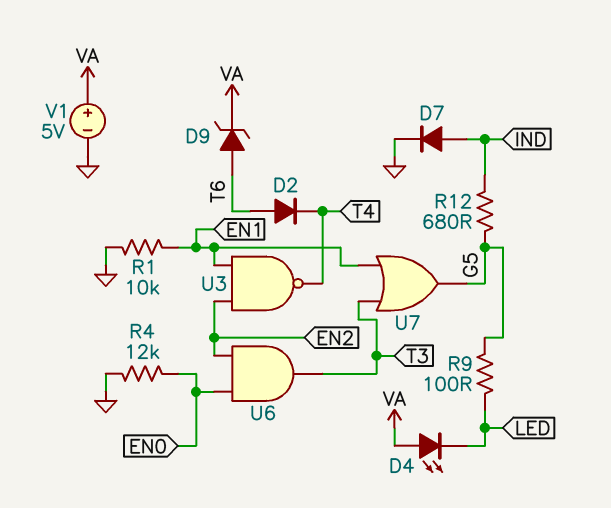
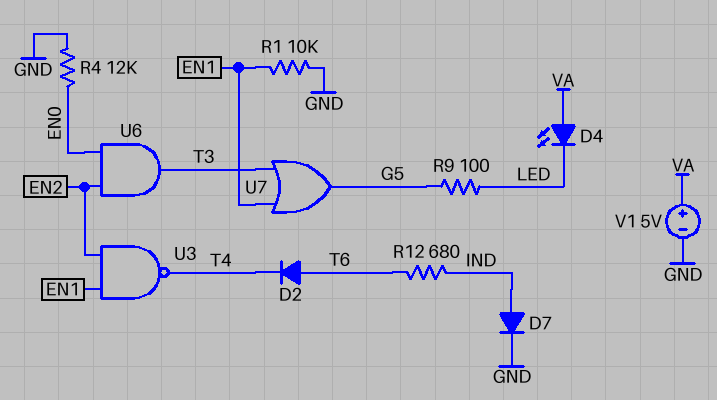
D9: zener (A T6, K VA) -> none
R12: 680 (G5, IND) -> 680 (IND, T6)

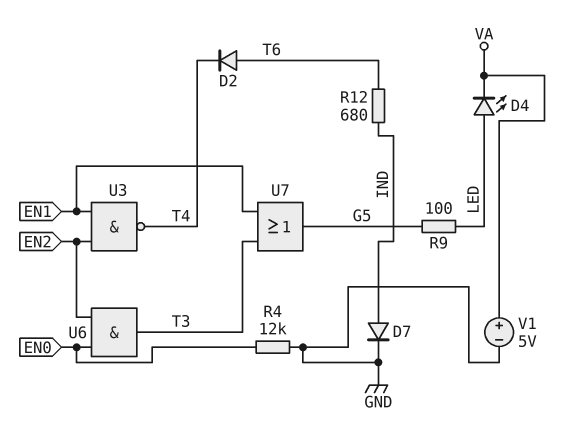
D4: LED (A VA, K LED) -> LED (A LED, K VA)
R1: 10k (EN1, GND) -> none

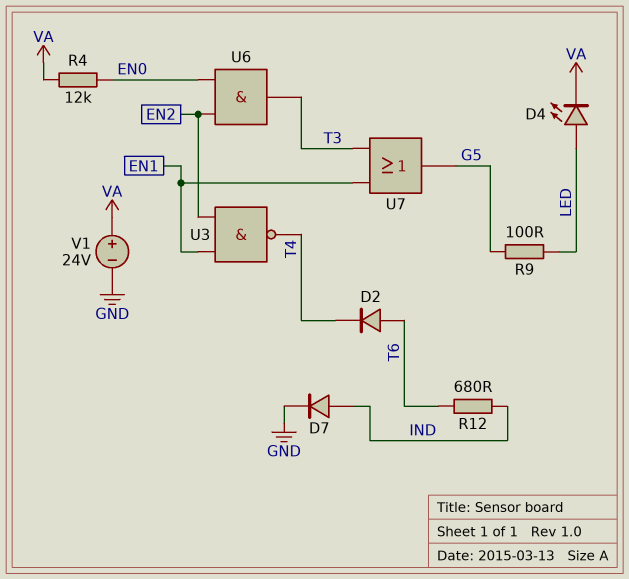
R4: 12k (EN0, GND) -> 12k (EN0, VA)
V1: 5V (plus VA, minus GND) -> 24V (plus VA, minus GND)

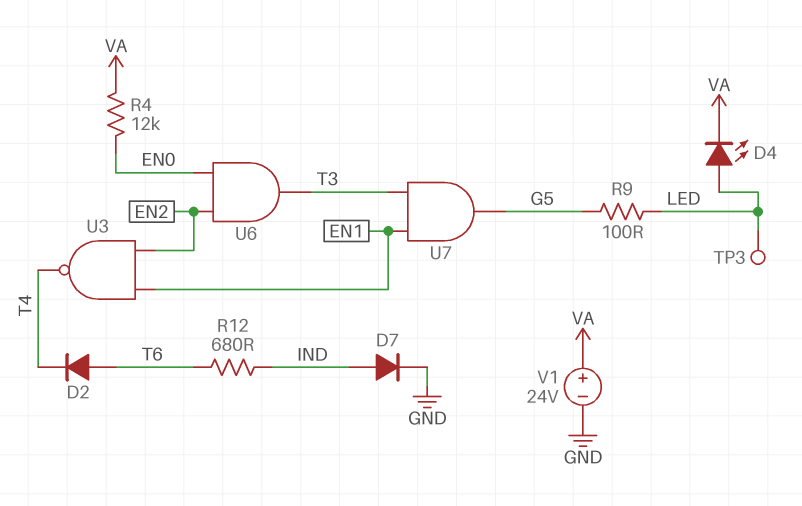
TP3: none -> test point (LED)
U7: OR (in EN1, in T3, out G5) -> AND (in EN1, in T3, out G5)

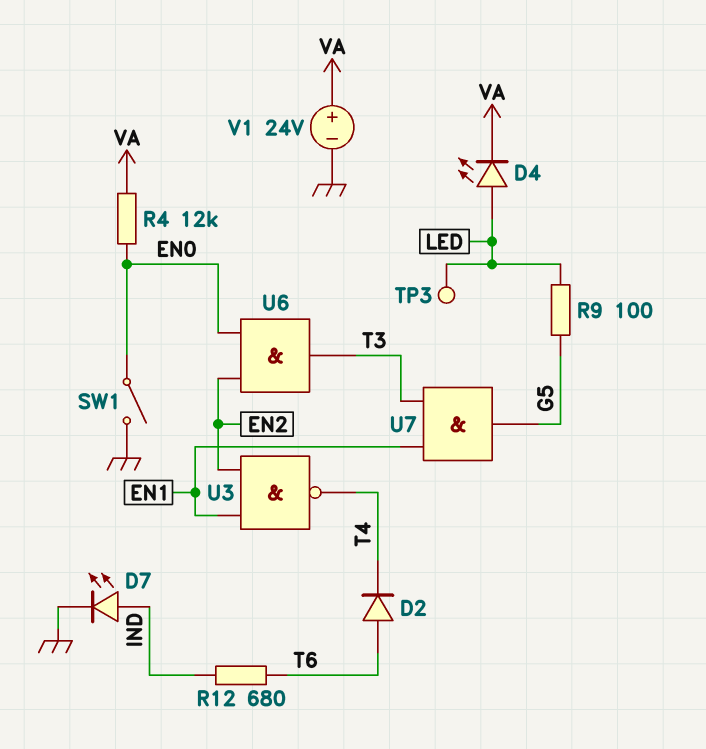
D7: diode (A IND, K GND) -> LED (A IND, K GND)
SW1: none -> switch (EN0, GND)

